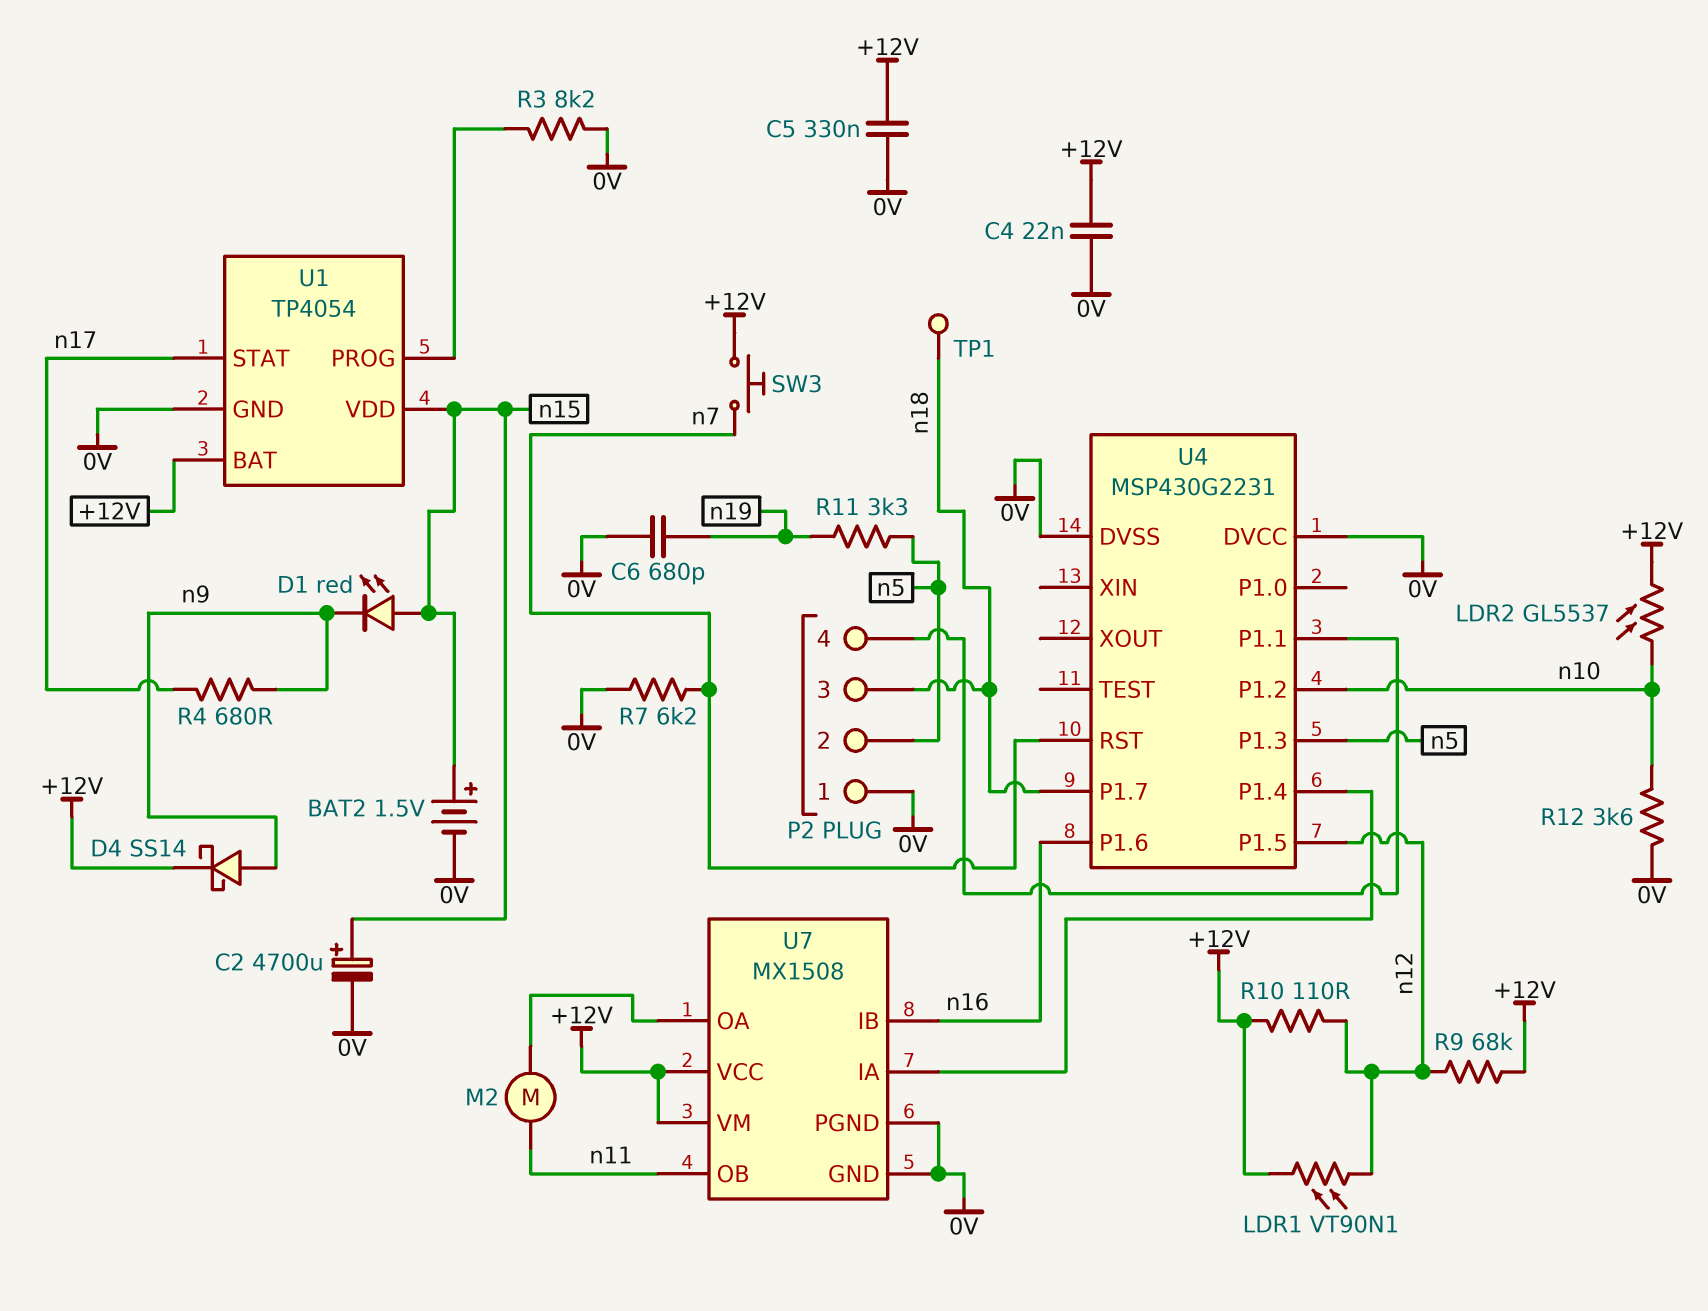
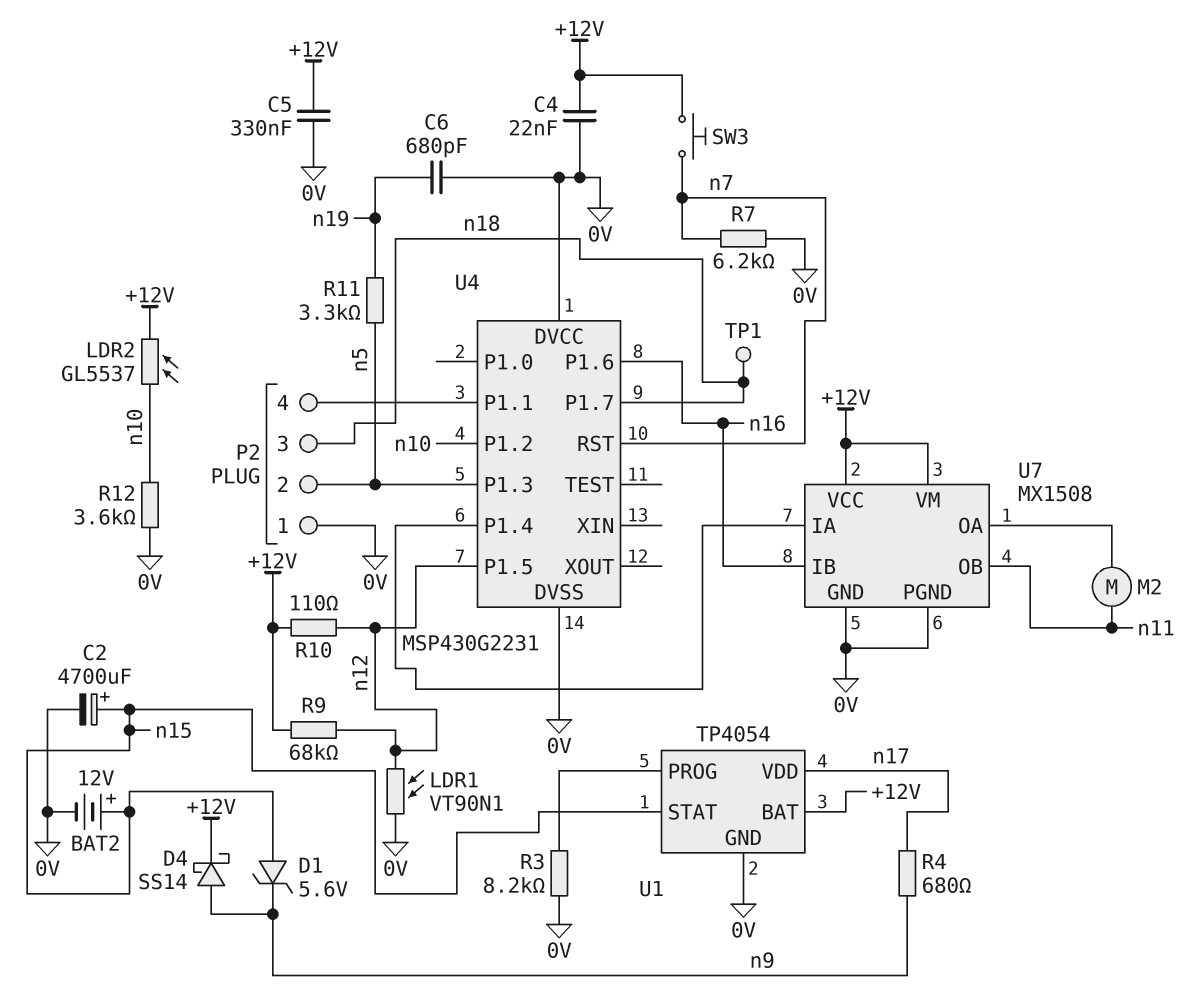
BAT2: 1.5V (plus n15, minus 0V) -> 12V (plus n15, minus 0V)
D1: LED red (A n15, K n9) -> zener 5.6V (A n15, K n9)
LDR1: VT90N1 (+12V, n12) -> VT90N1 (0V, n12)
U1 pin STAT: n17 -> n15
U1 pin VDD: n15 -> n17

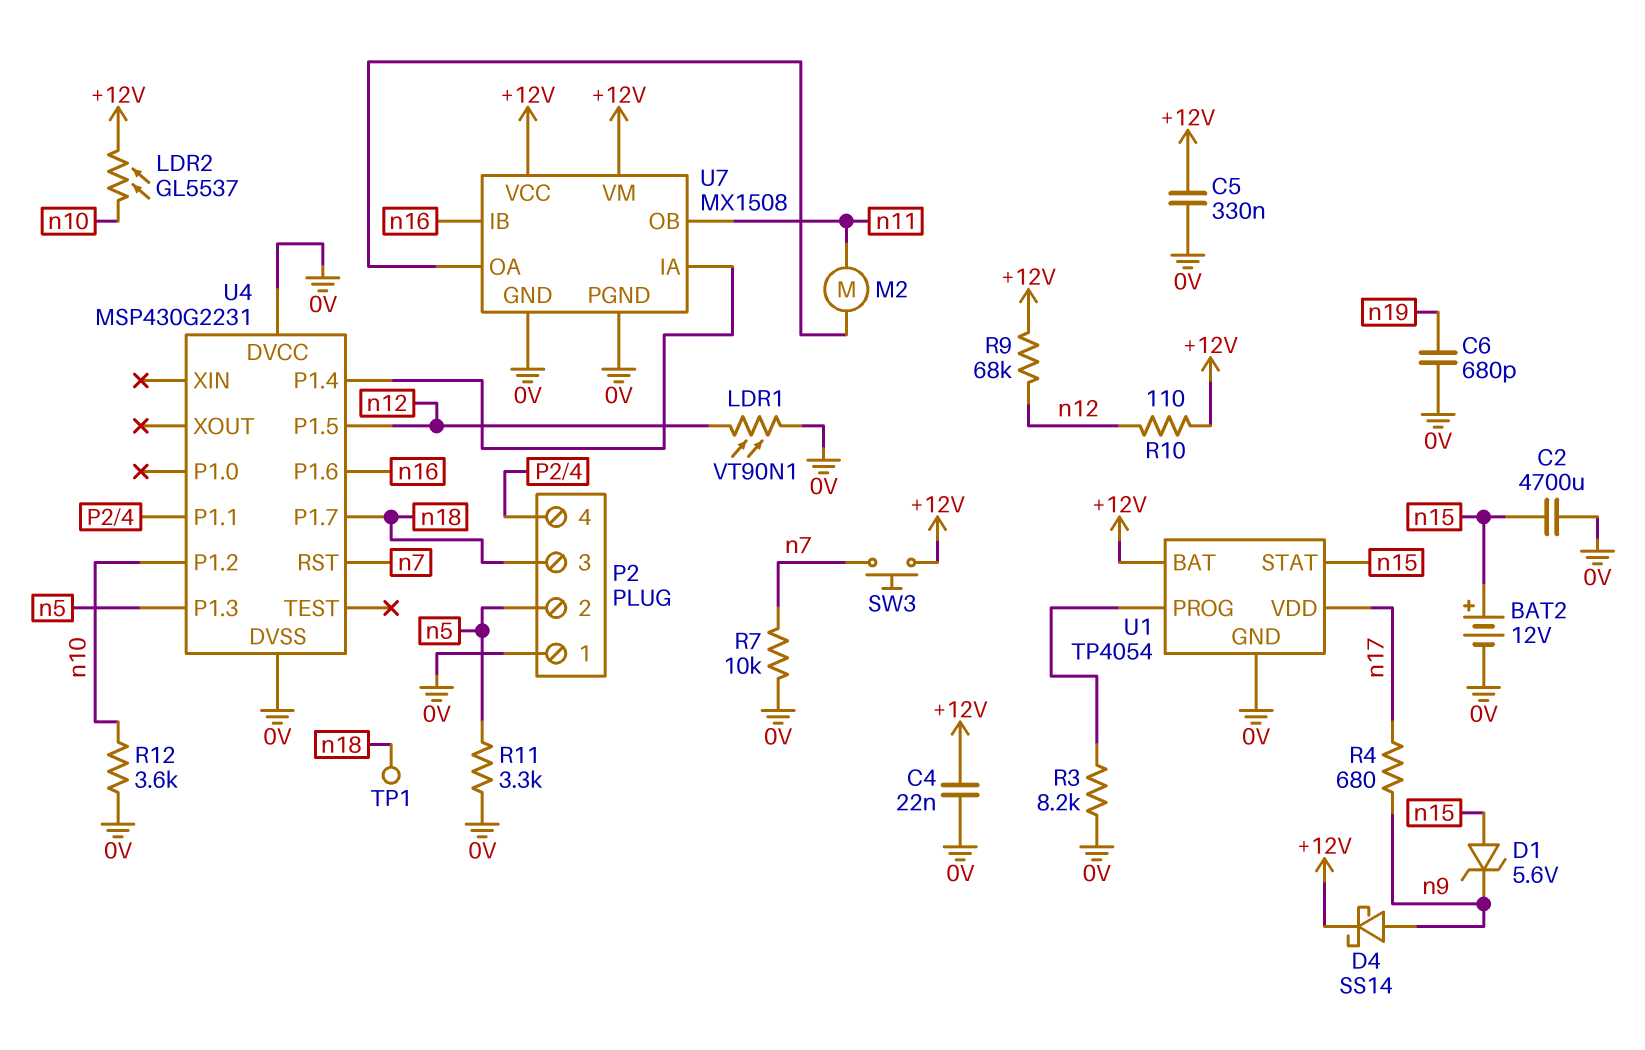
C2: 4700uF (plus n15, minus 0V) -> 4700uF (0V, n15)
R7: 6.2k (0V, n7) -> 10k (0V, n7)
R11: 3.3k (n5, n19) -> 3.3k (0V, n5)

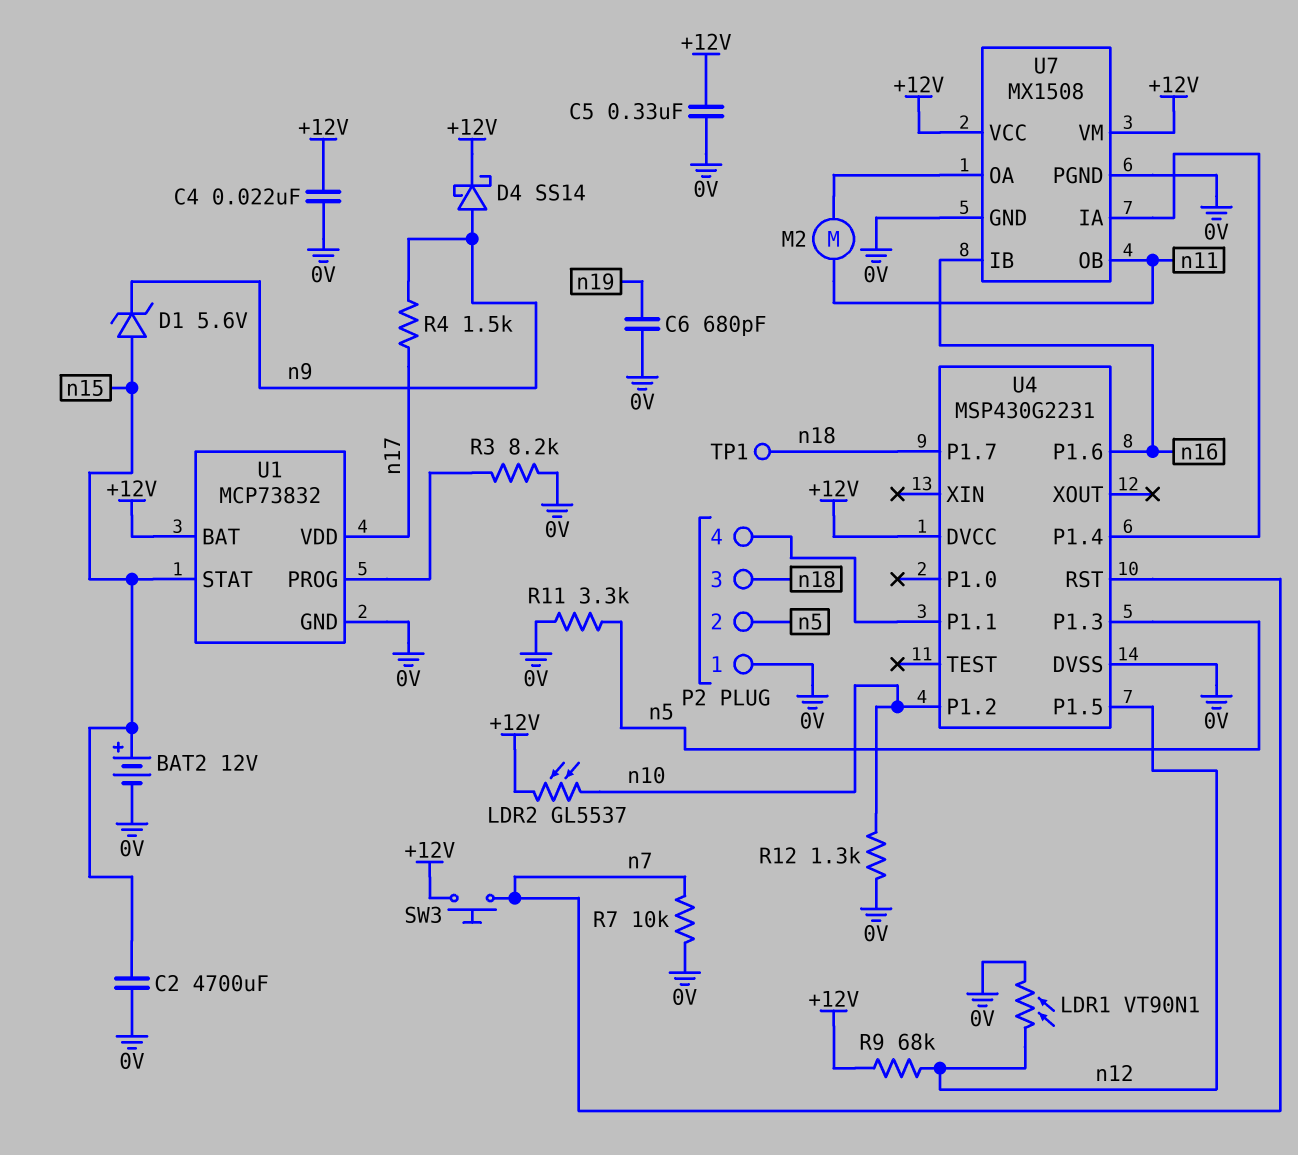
R4: 680 (n9, n17) -> 1.5k (n9, n17)
R10: 110 (+12V, n12) -> none
R12: 3.6k (0V, n10) -> 1.3k (0V, n10)
U1: TP4054 -> MCP73832
U4 pin DVCC: 0V -> +12V

